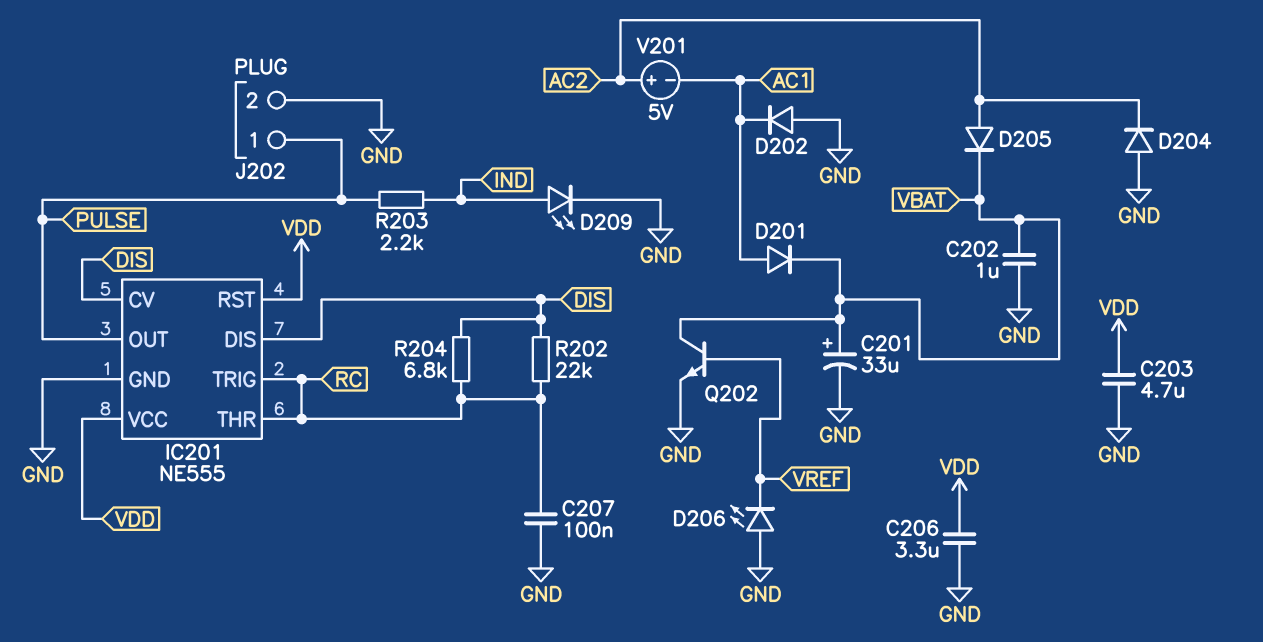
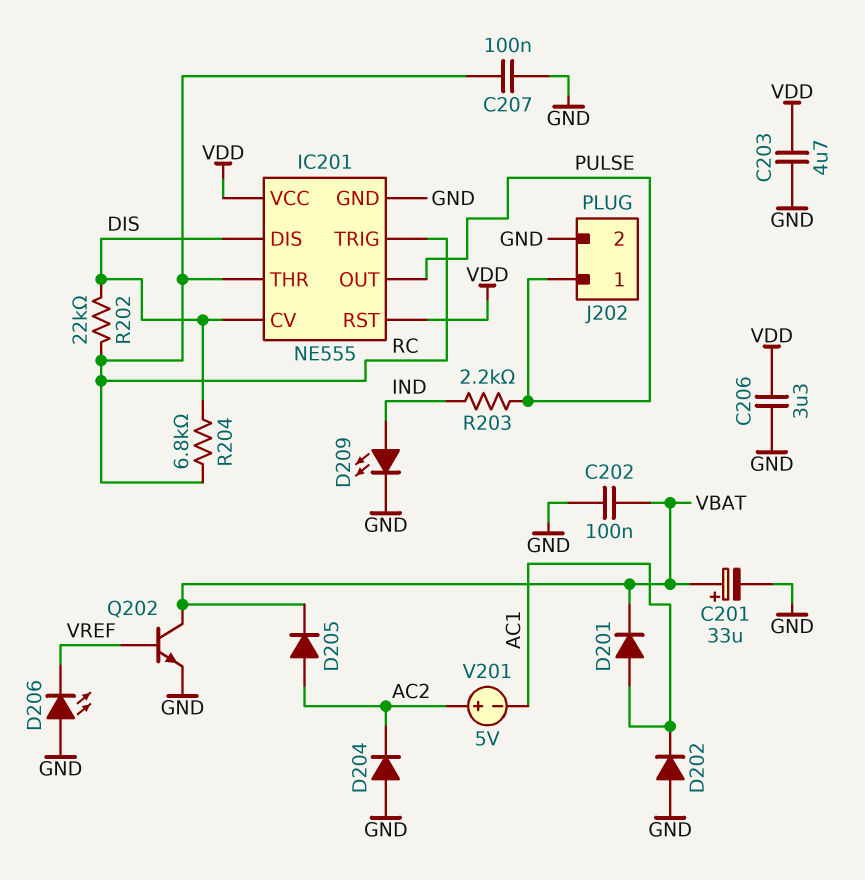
C202: 1uF (GND, VBAT) -> 100nF (GND, VBAT)

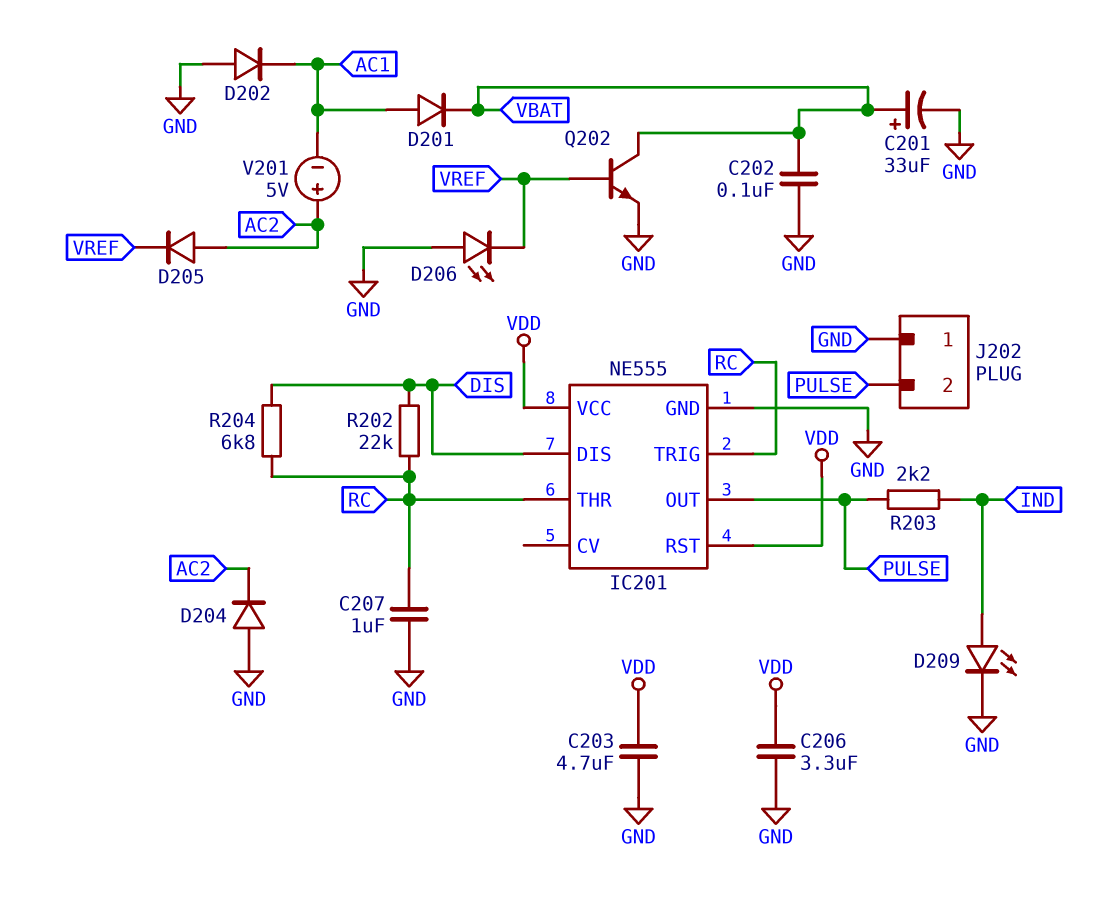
C207: 100nF (GND, RC) -> 1uF (GND, RC)
D205: diode (A AC2, K VBAT) -> diode (A AC2, K VREF)
IC201 pin CV: DIS -> none
J202 pin 1: PULSE -> GND
J202 pin 2: GND -> PULSE

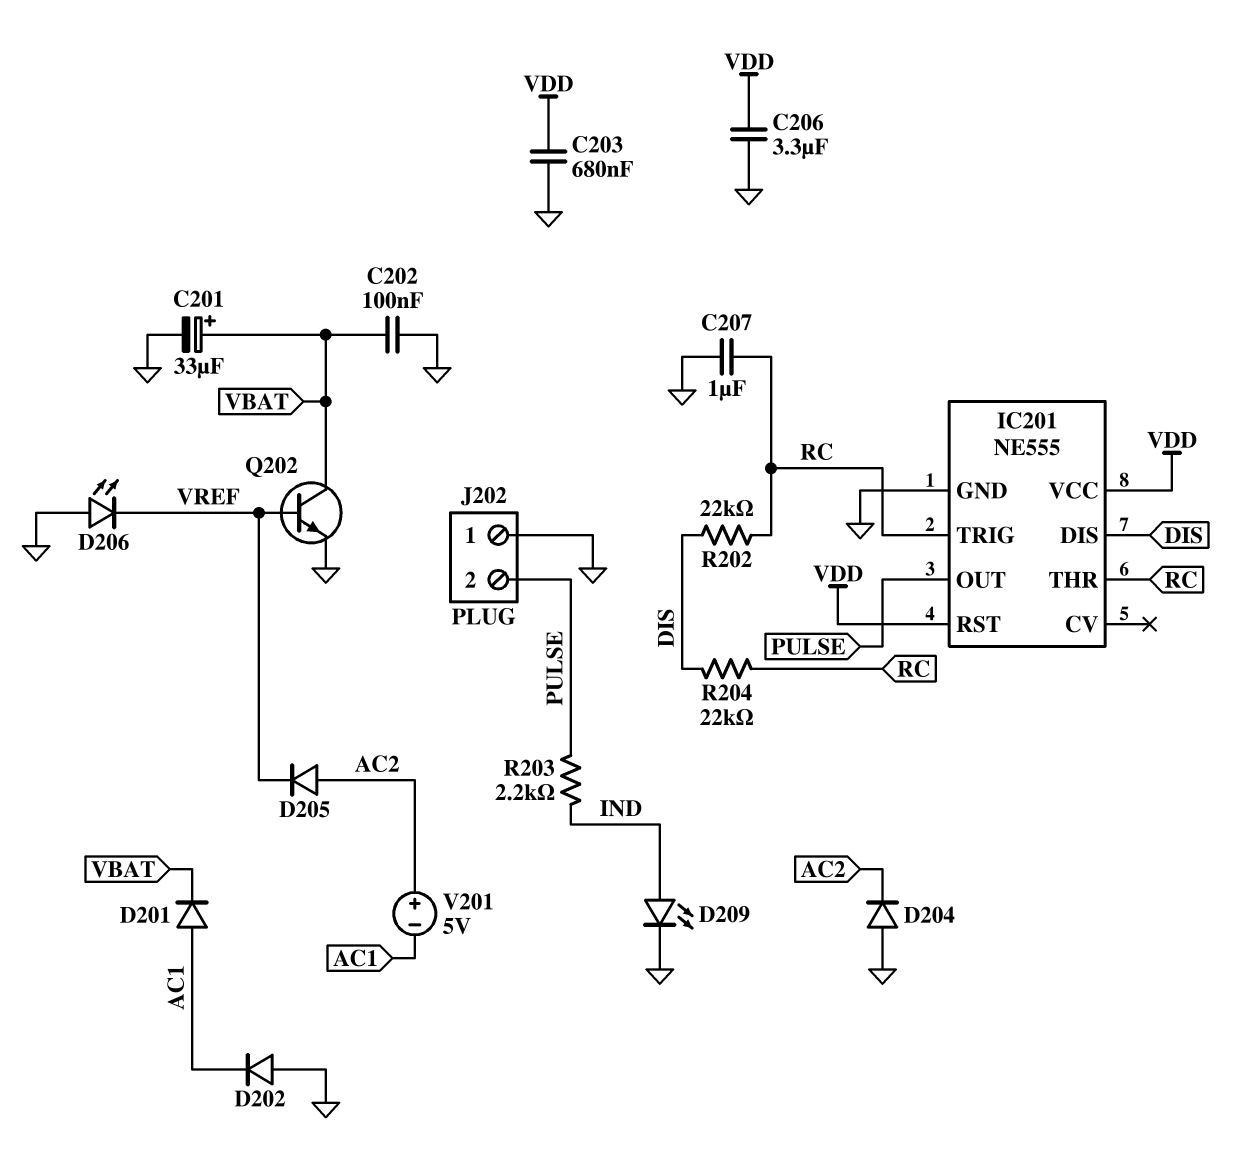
C203: 4.7uF (GND, VDD) -> 680nF (GND, VDD)
R204: 6.8k (DIS, RC) -> 22k (DIS, RC)

